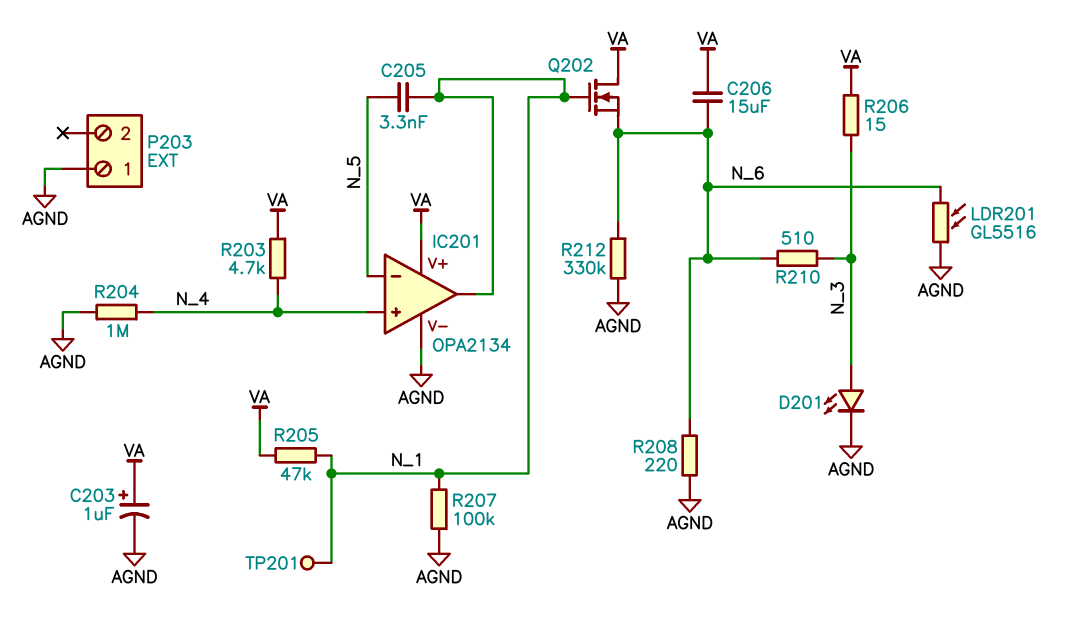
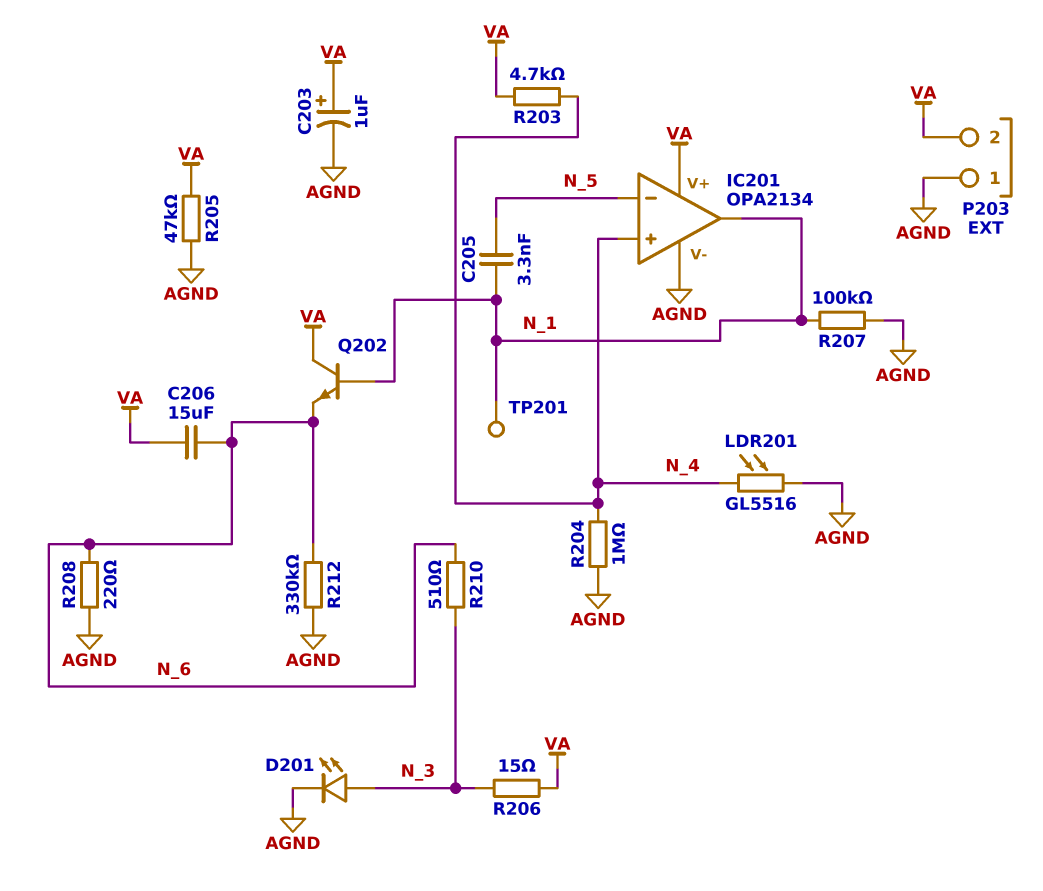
LDR201: GL5516 (AGND, N_6) -> GL5516 (AGND, N_4)
P203 pin 2: none -> VA
Q202: NMOS (G N_1, D VA, S N_6) -> NPN (B N_1, C VA, E N_6)
R205: 47k (N_1, VA) -> 47k (AGND, VA)

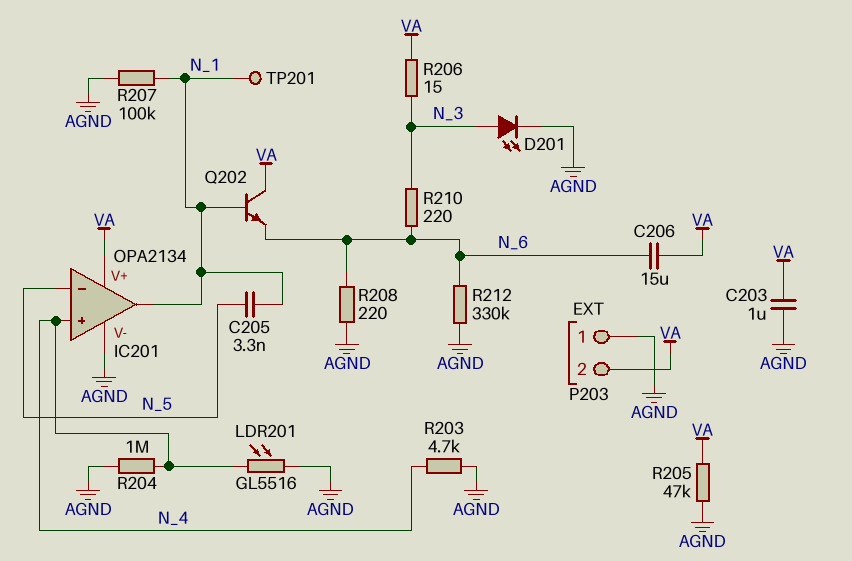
C203: 1uF (plus VA, minus AGND) -> 1uF (AGND, VA)
R203: 4.7k (N_4, VA) -> 4.7k (AGND, N_4)
R210: 510 (N_3, N_6) -> 220 (N_3, N_6)

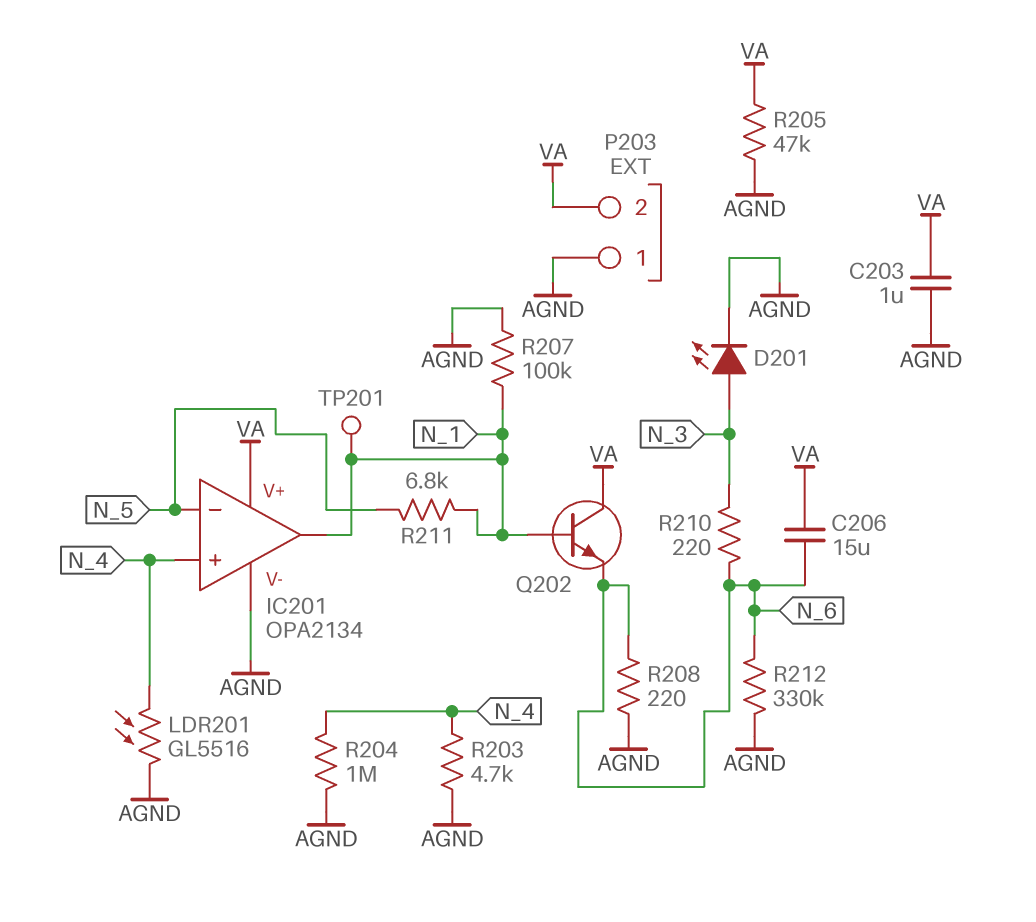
C205: 3.3nF (N_1, N_5) -> none
R206: 15 (N_3, VA) -> none
R211: none -> 6.8k (N_1, N_5)

